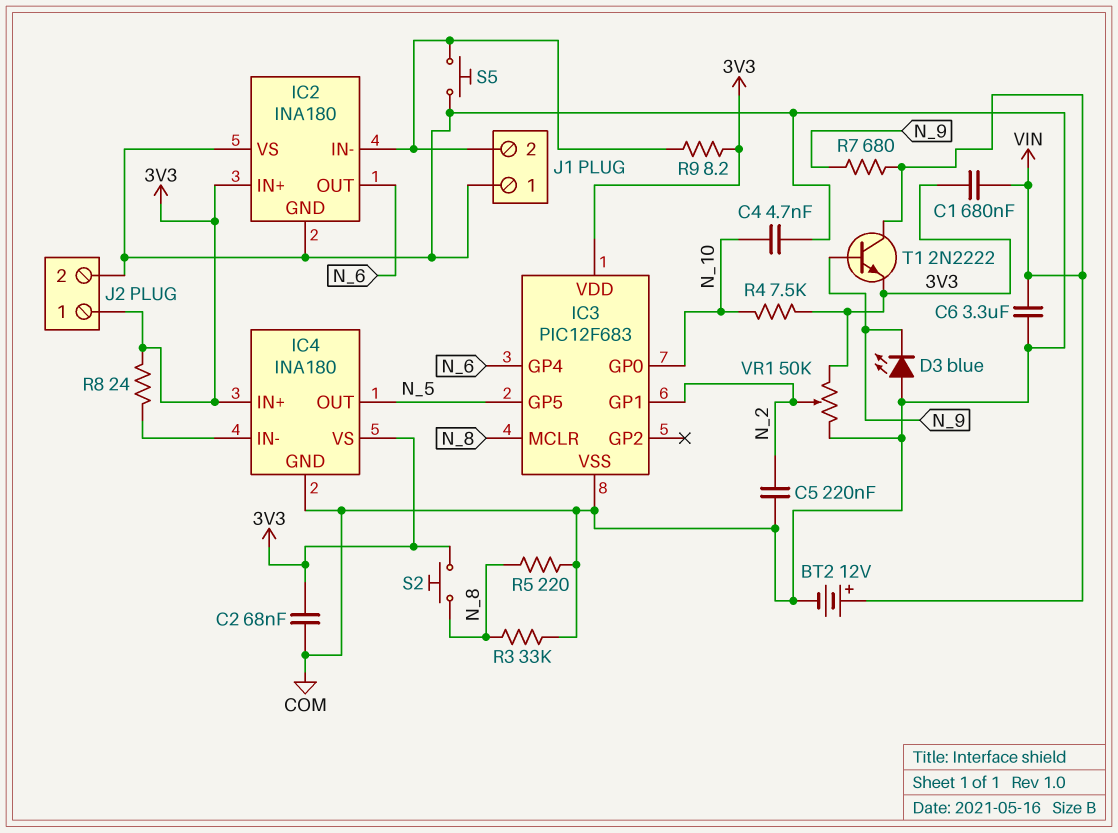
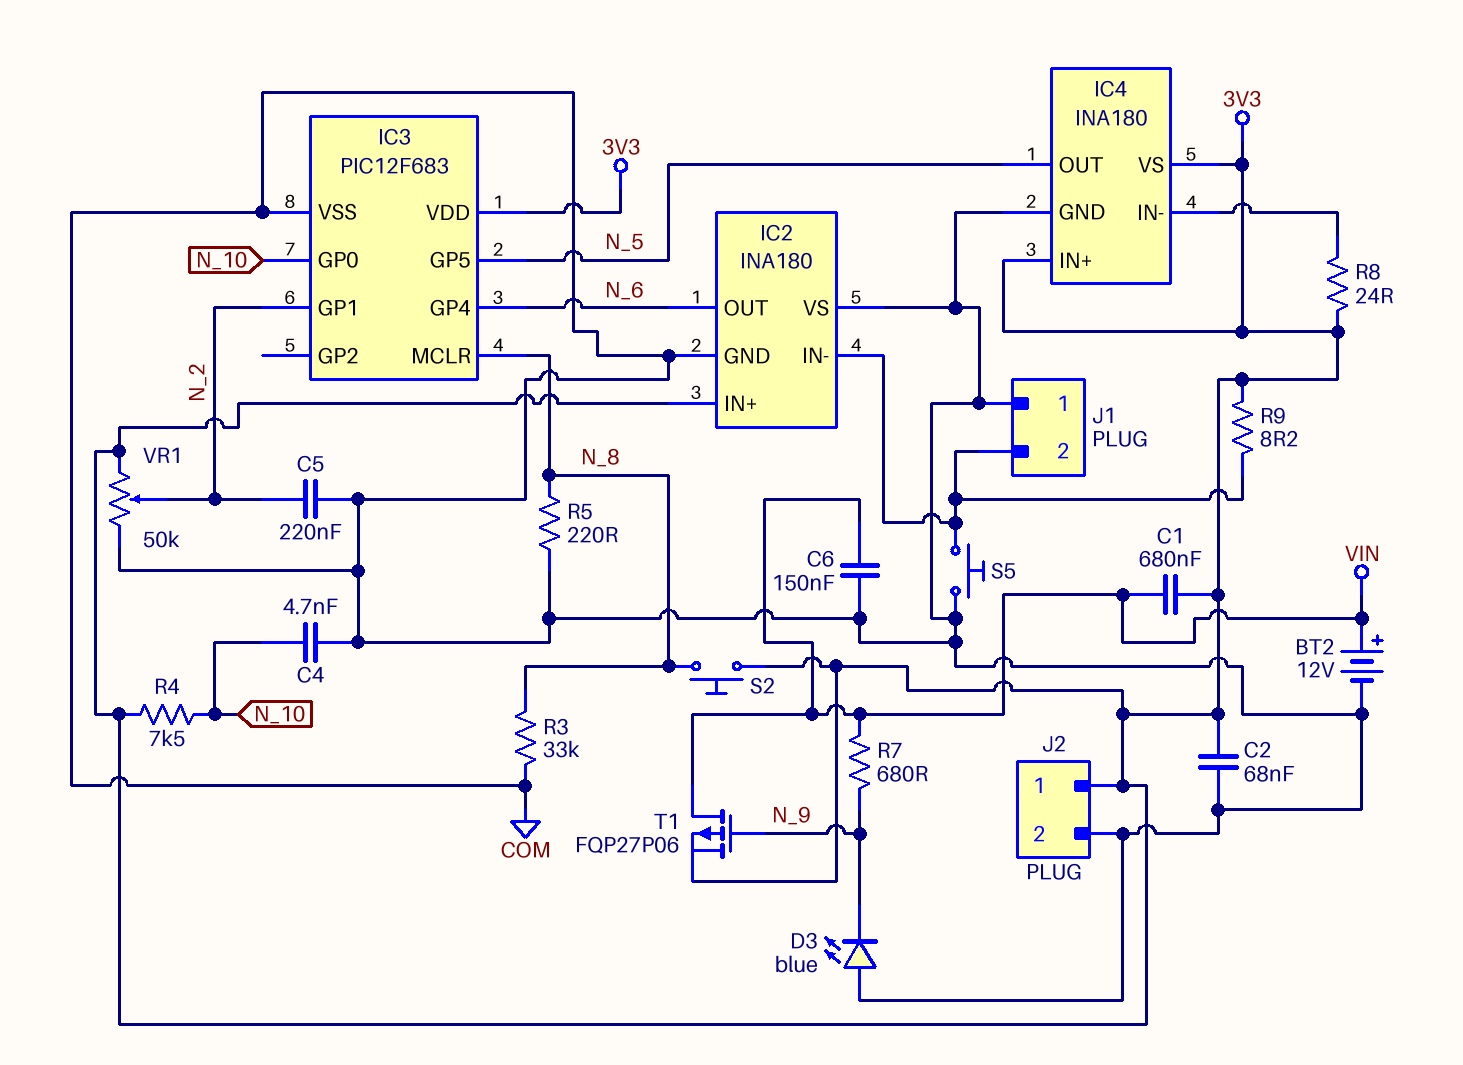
C6: 3.3uF (COM, VIN) -> 150nF (COM, VIN)
T1: NPN 2N2222 (B N_9, C VIN, E 3V3) -> PMOS FQP27P06 (G N_9, D VIN, S 3V3)

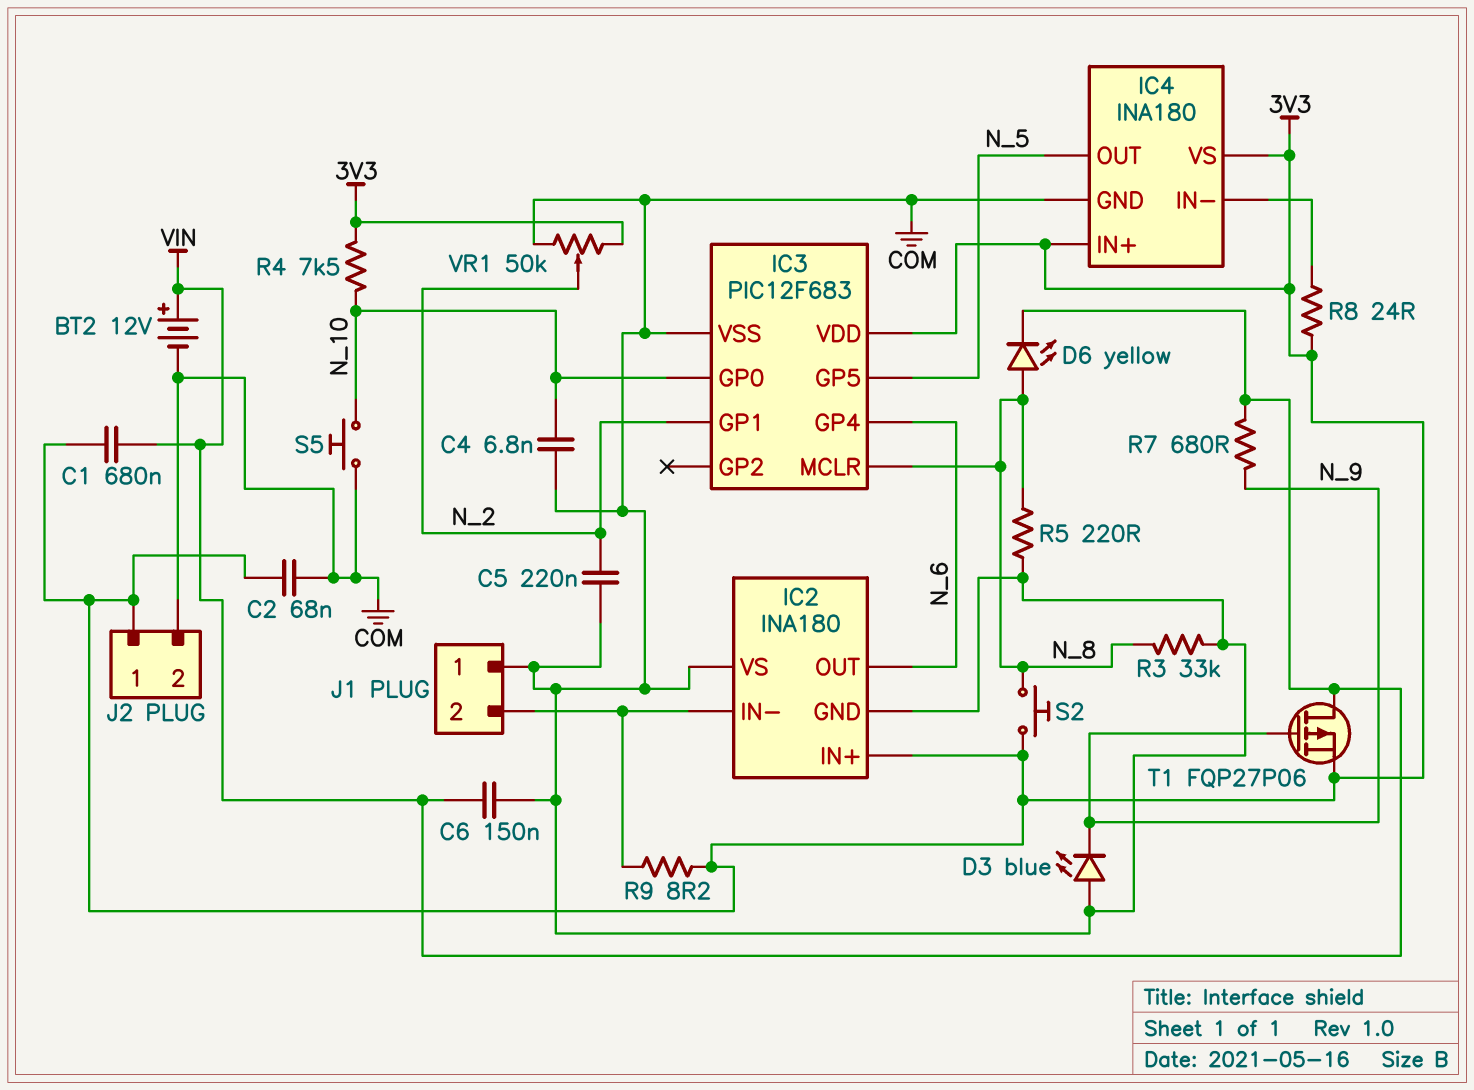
C4: 4.7nF (COM, N_10) -> 6.8nF (COM, N_10)
D6: none -> LED yellow (A N_8, K VIN)
S5: button (COM, IC2/IN-) -> button (COM, N_10)

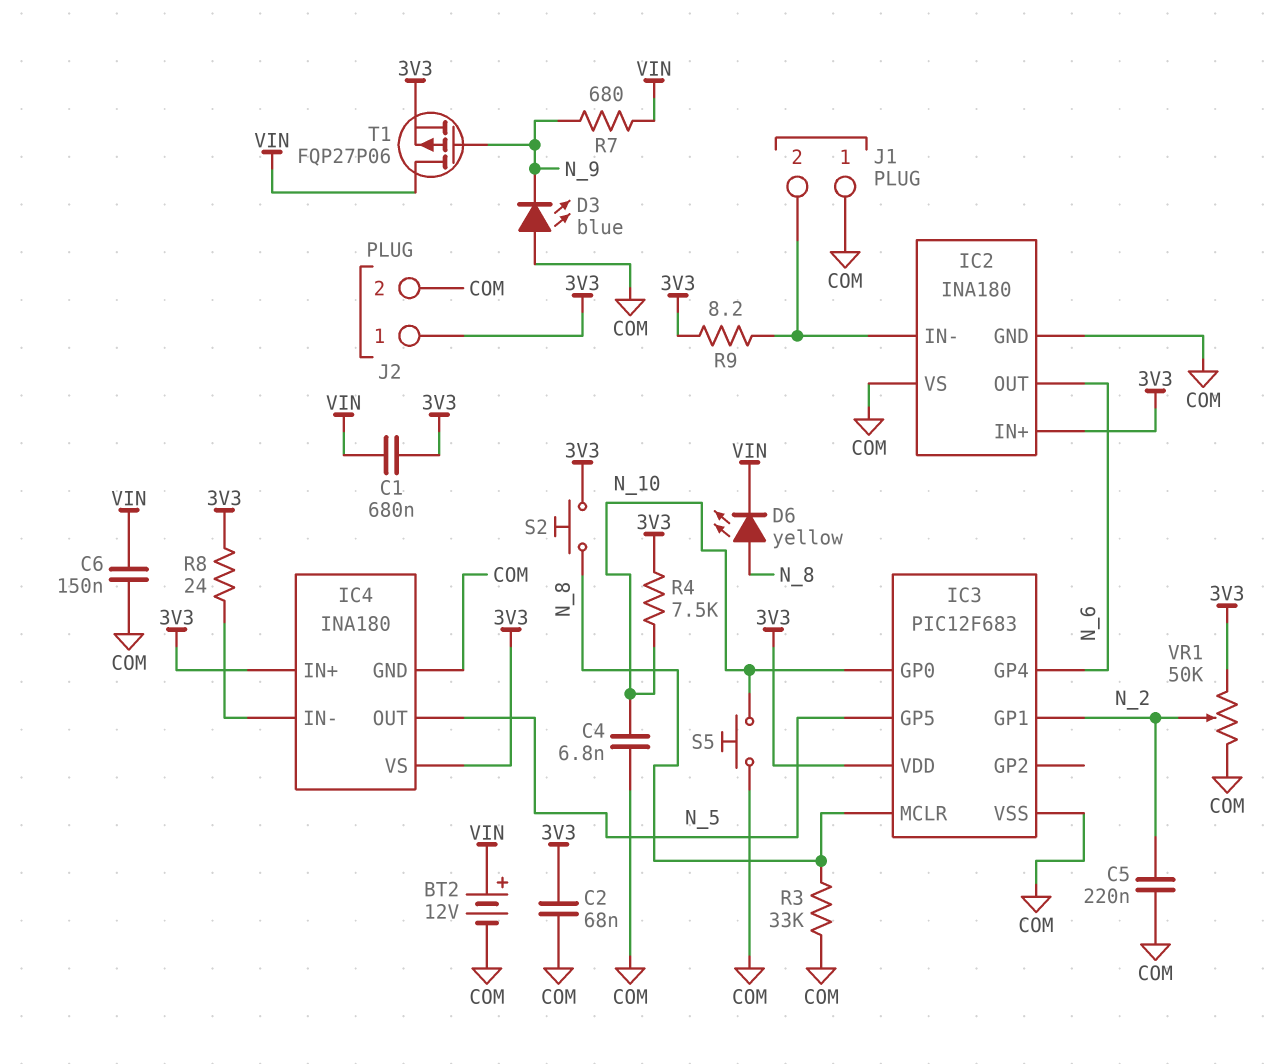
R5: 220 (COM, N_8) -> none

